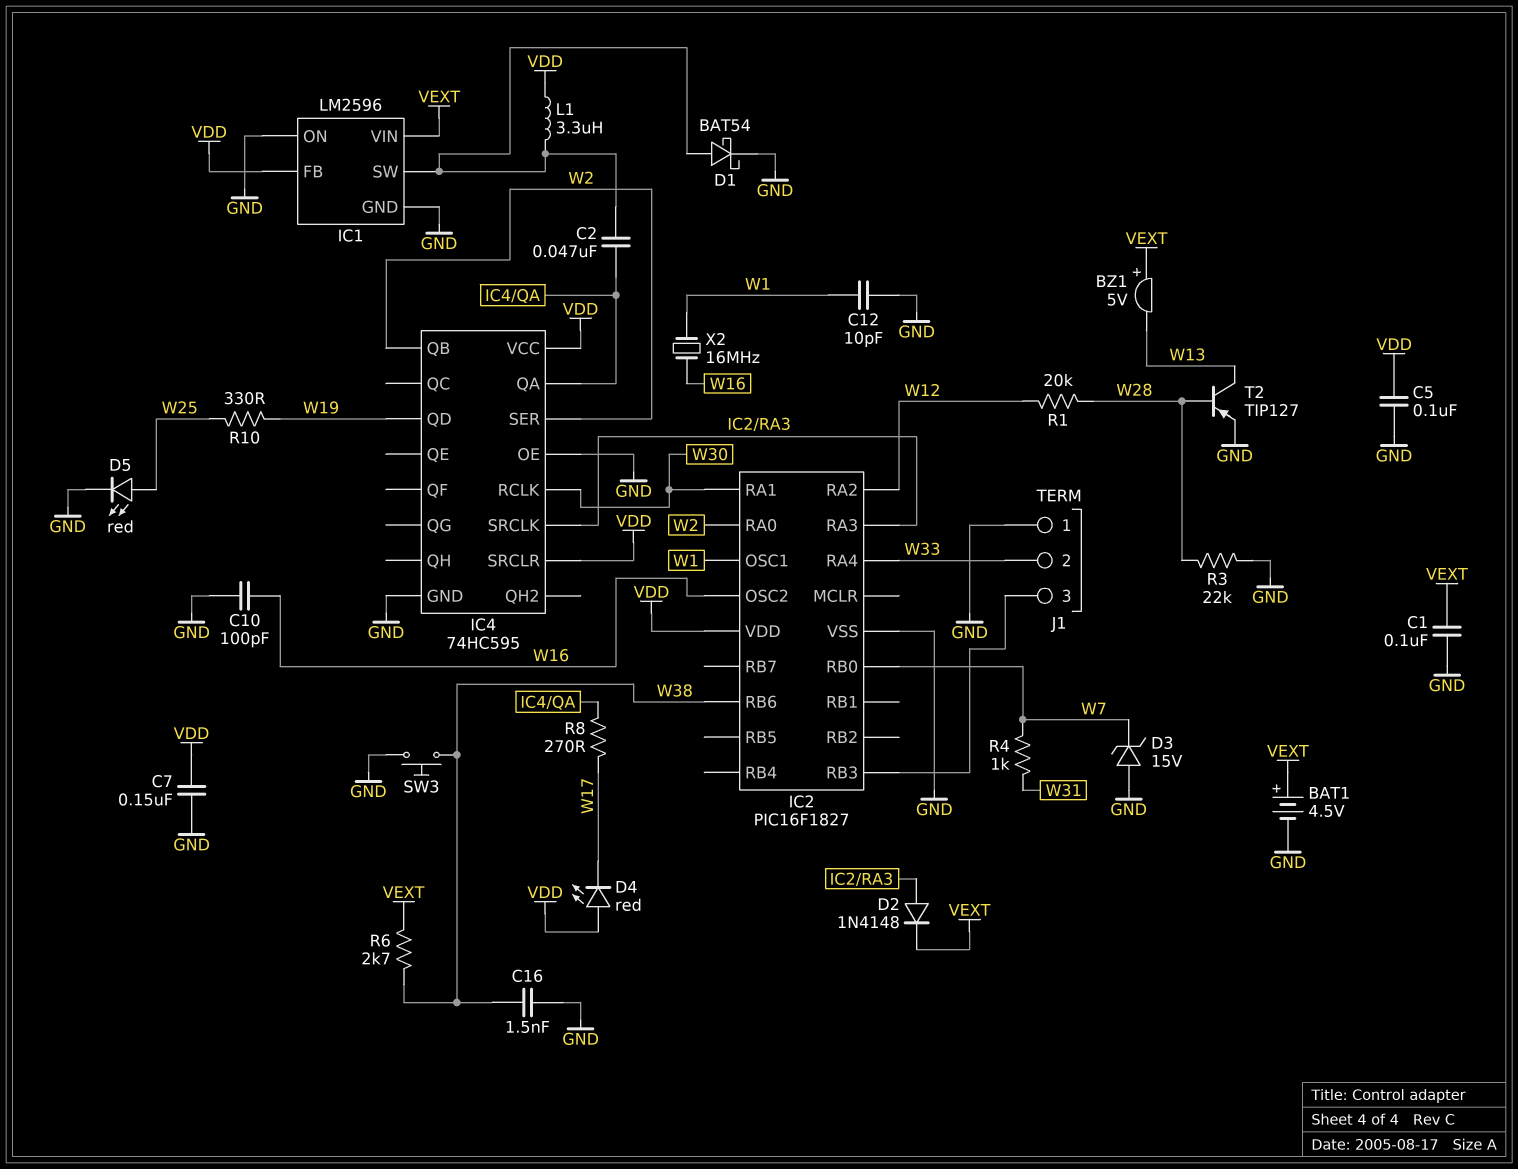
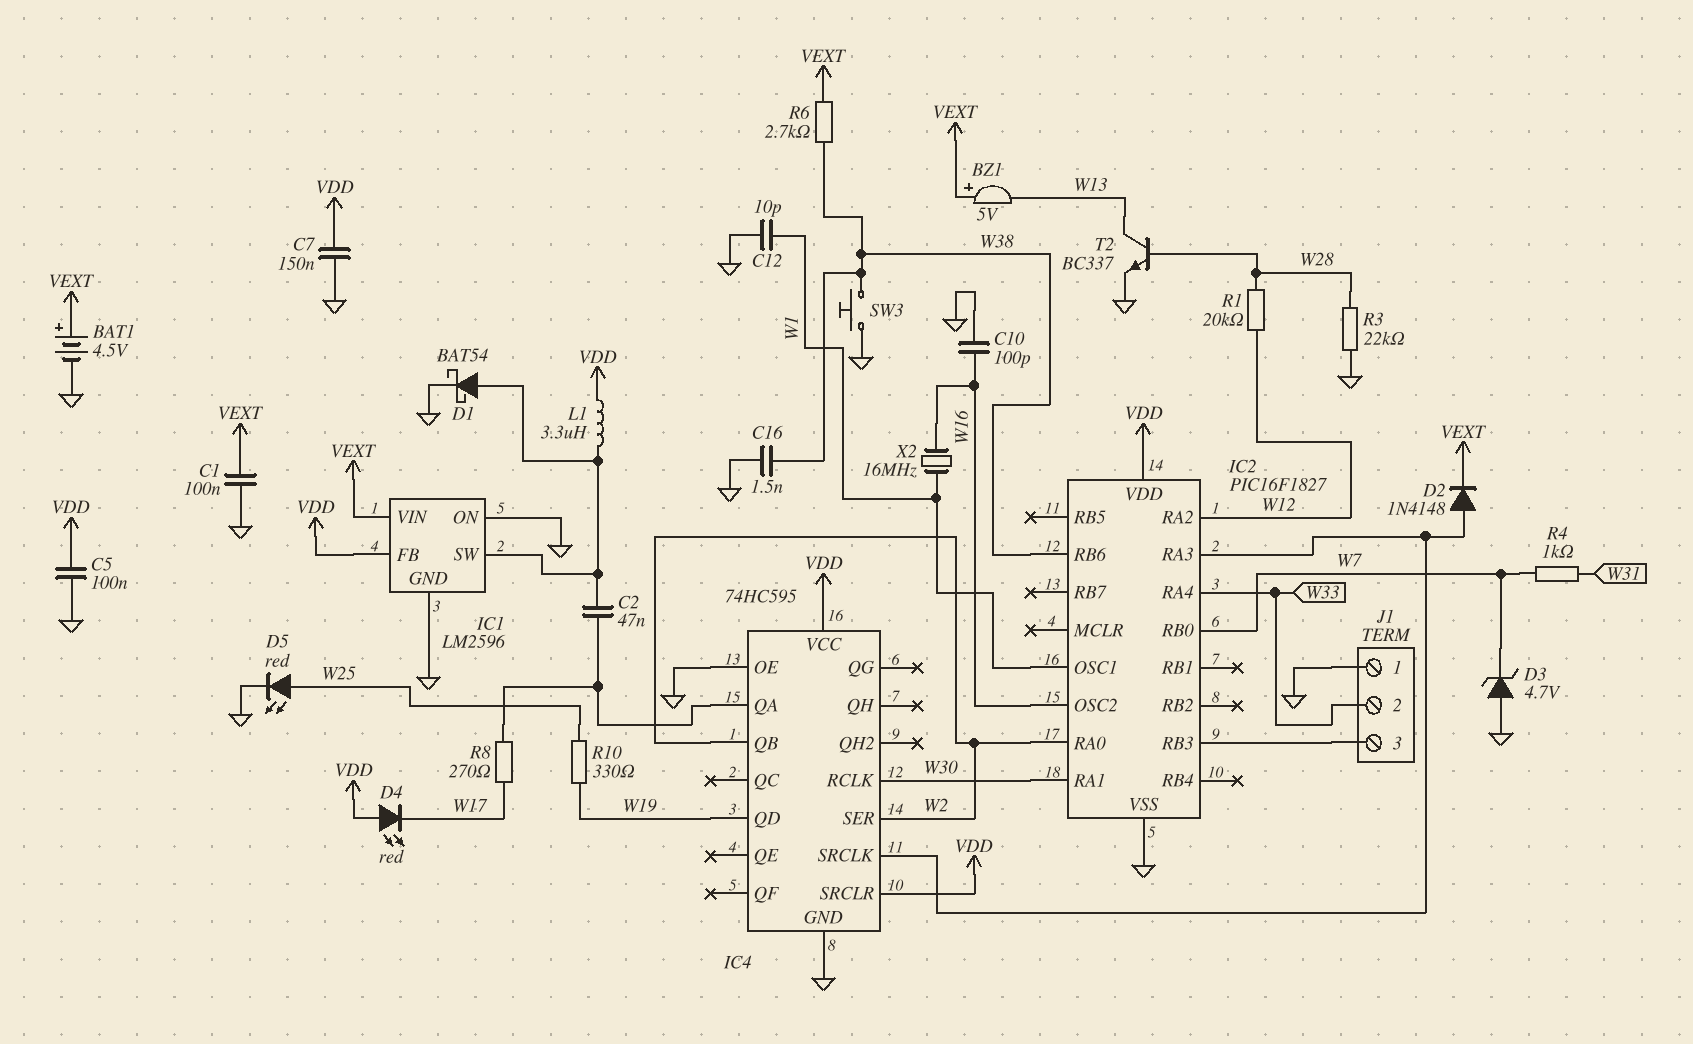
D3: zener 15V (A GND, K W7) -> zener 4.7V (A GND, K W7)
T2: PNP TIP127 (B W28, C W13, E GND) -> NPN BC337 (B W28, C W13, E GND)

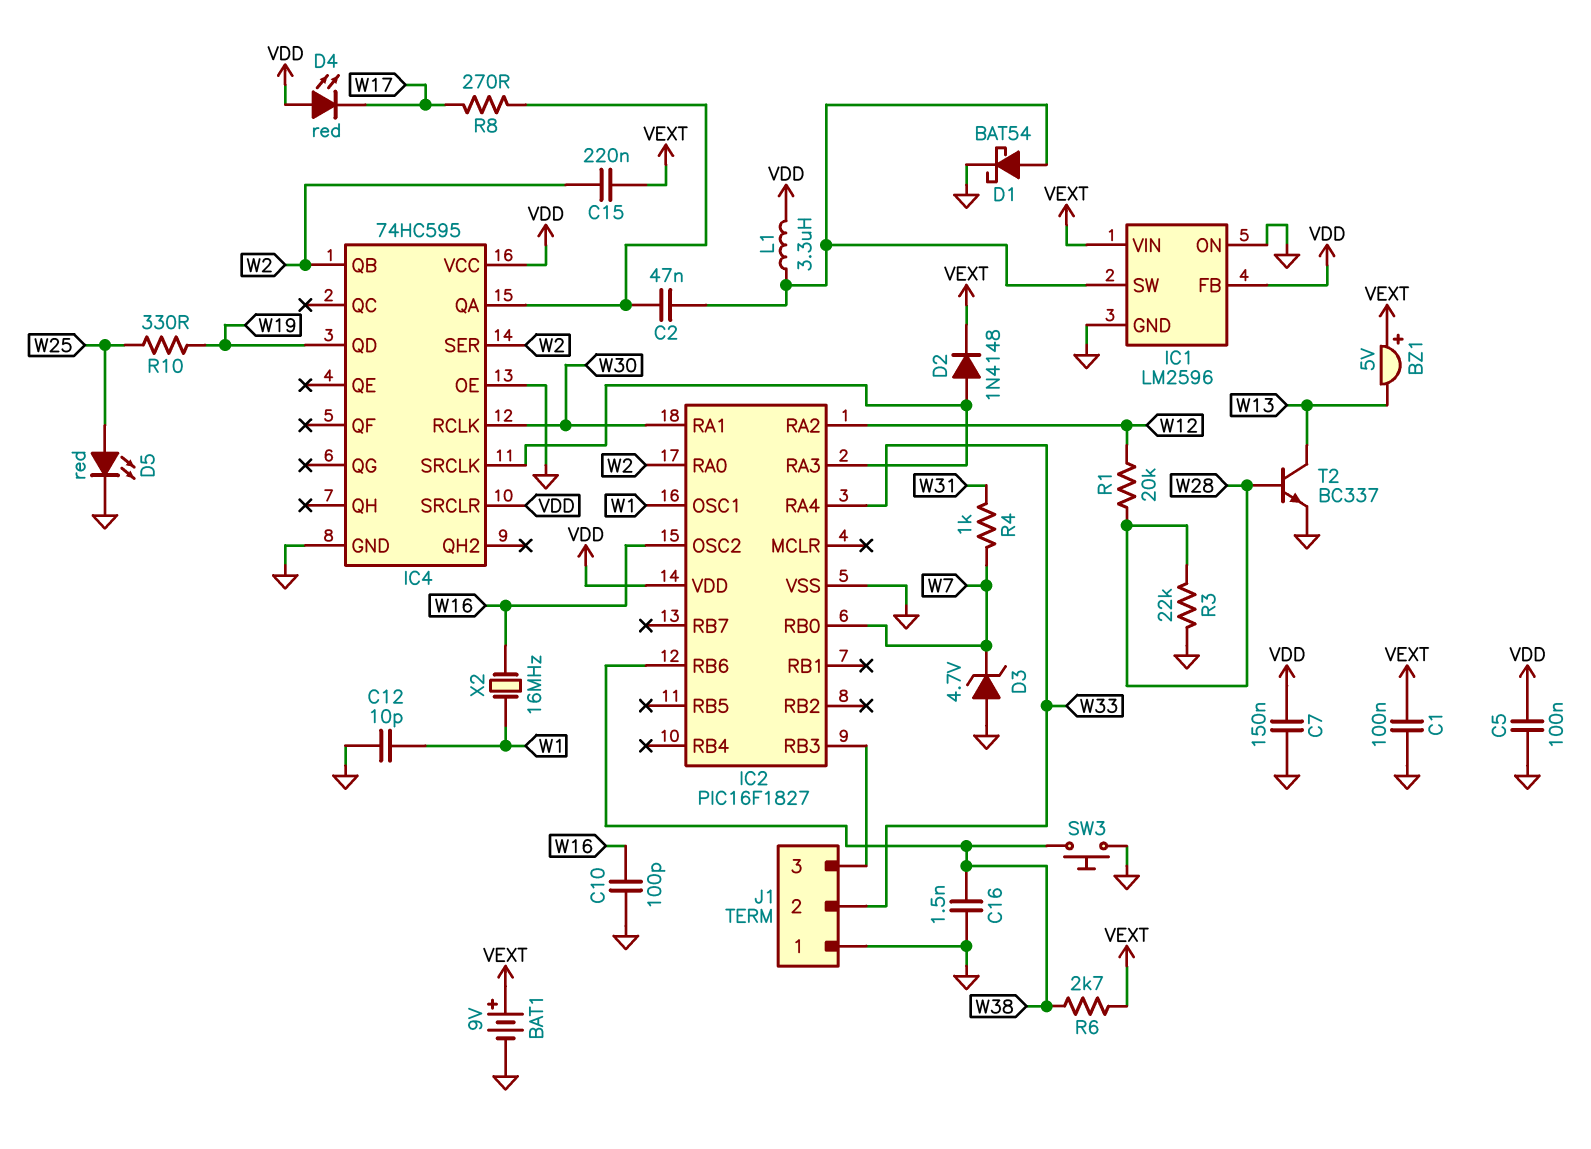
BAT1: 4.5V (plus VEXT, minus GND) -> 9V (plus VEXT, minus GND)
C15: none -> 220nF (VEXT, W2)

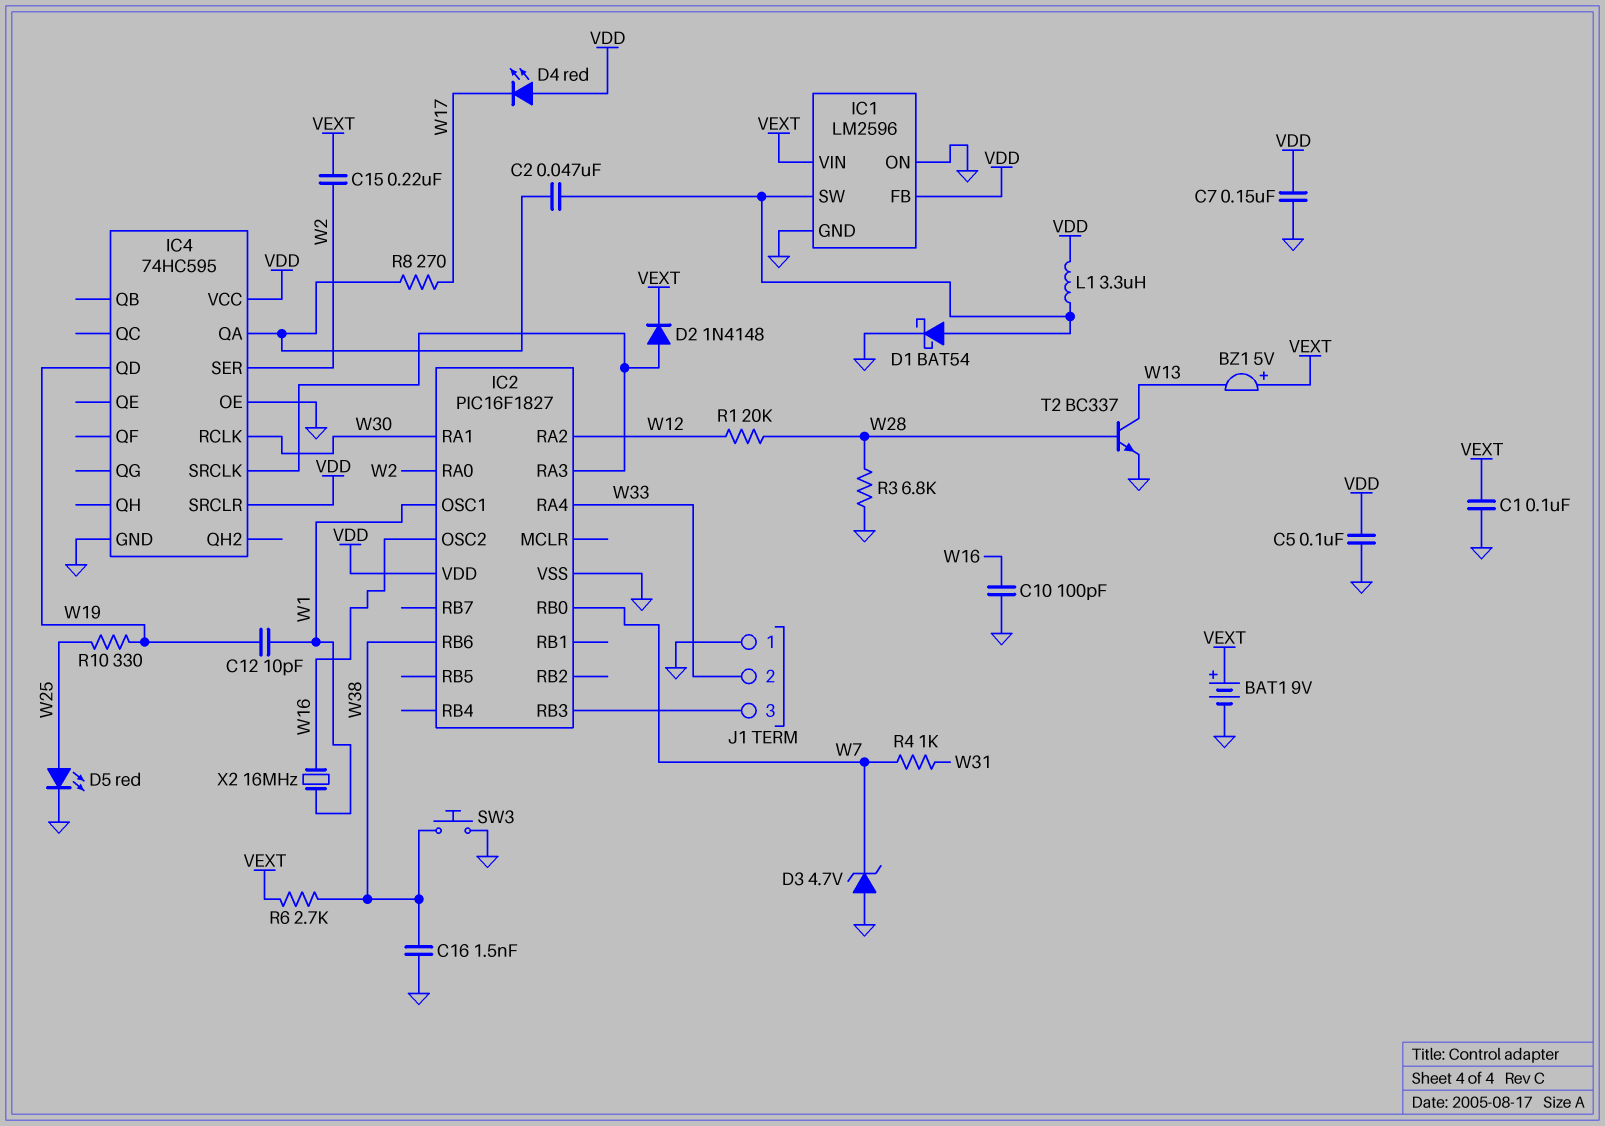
C12: 10pF (GND, W1) -> 10pF (W1, W19)
IC4 pin QB: W2 -> none
R3: 22k (GND, W28) -> 6.8k (GND, W28)

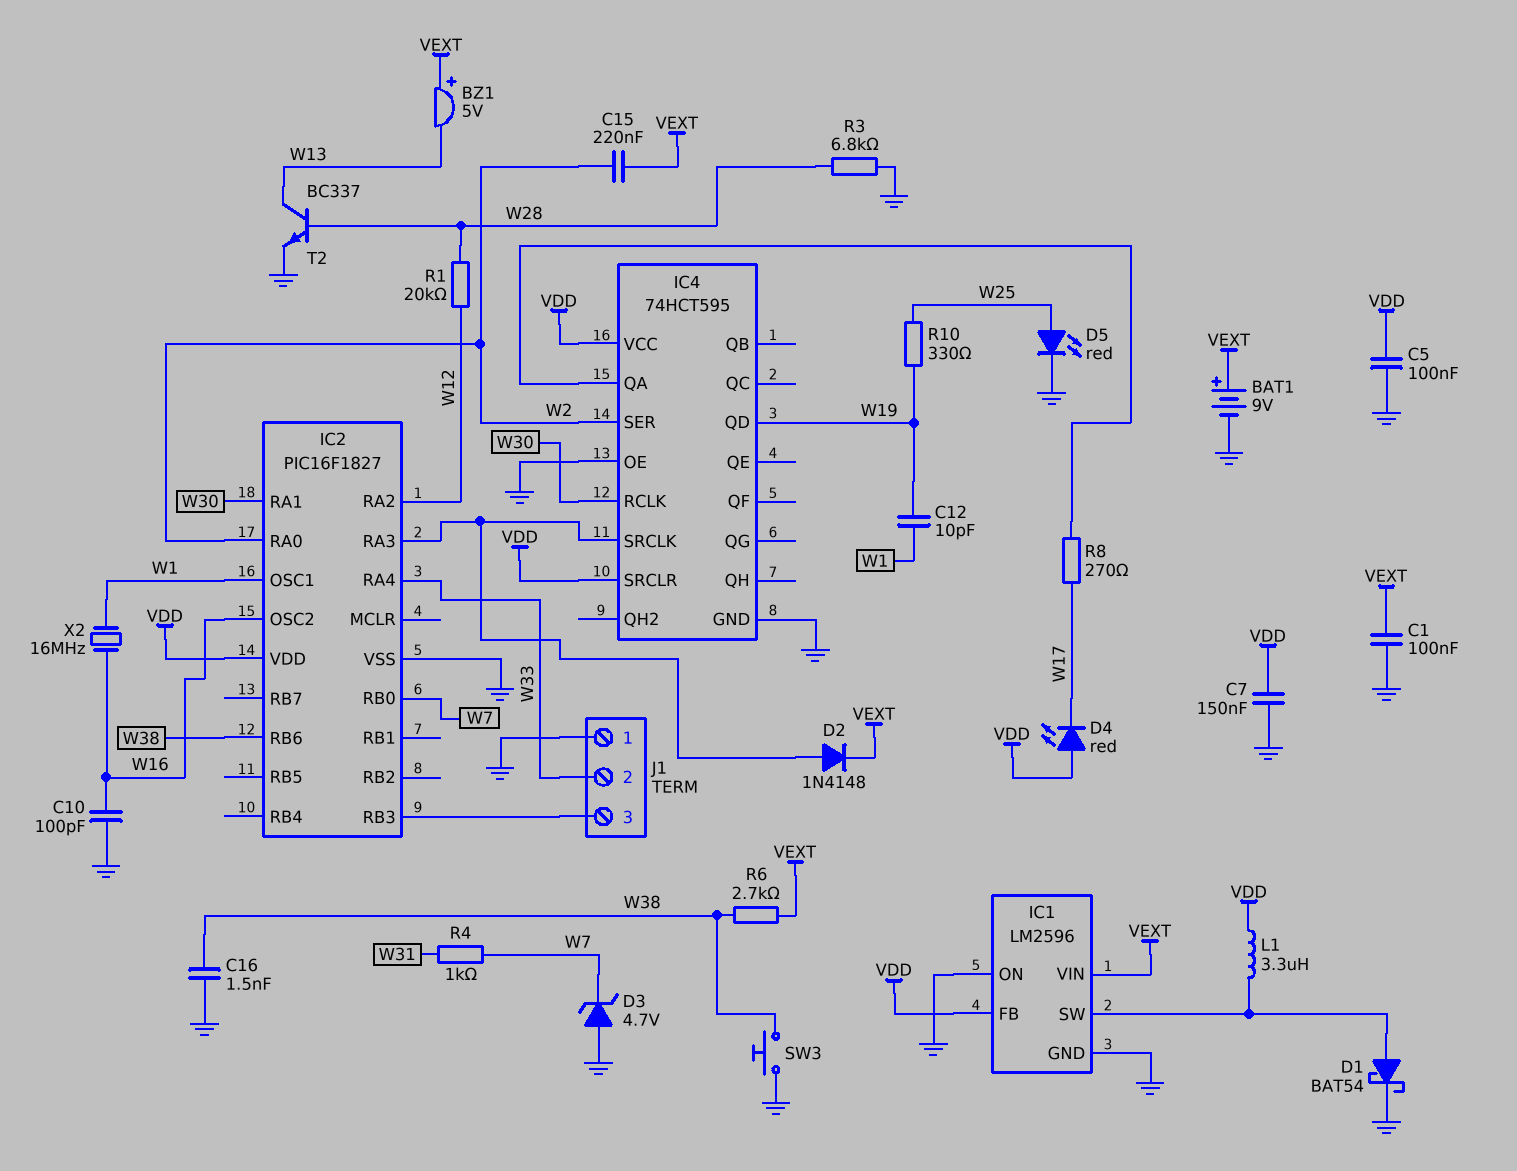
C2: 47nF (IC1/SW, IC4/QA) -> none
IC4: 74HC595 -> 74HCT595

